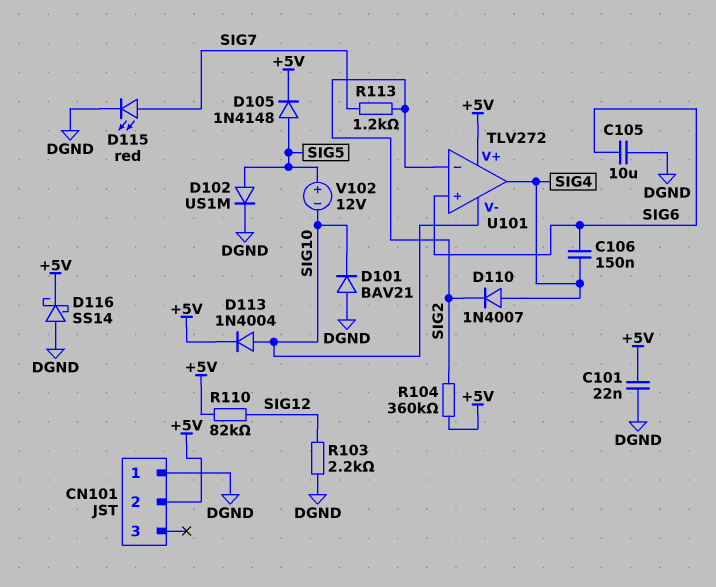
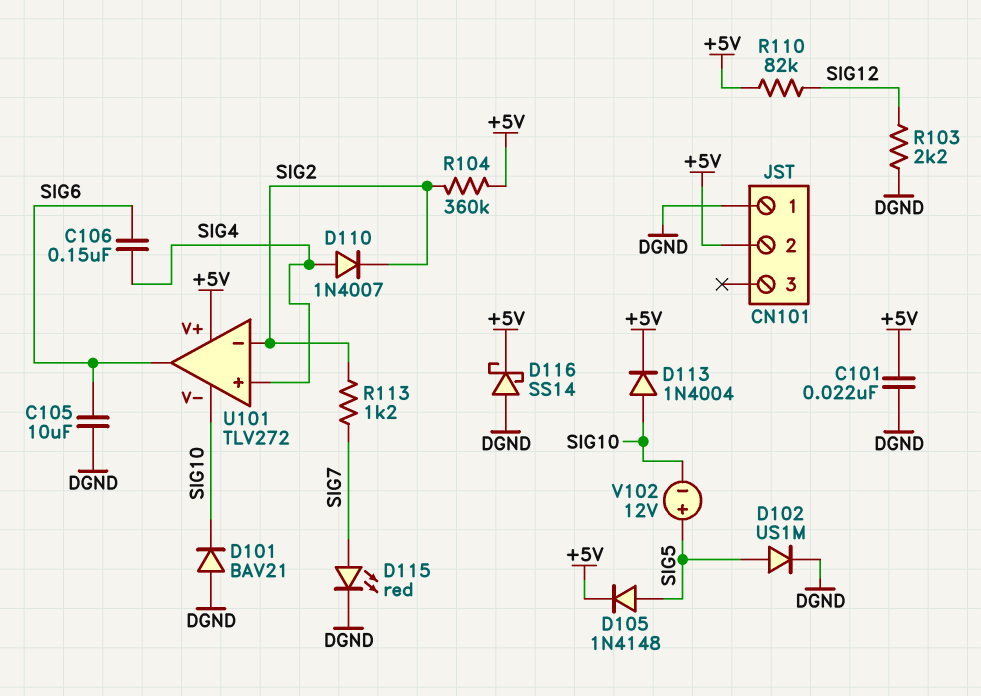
U101 pin in+: SIG6 -> SIG4
U101 pin out: SIG4 -> SIG6

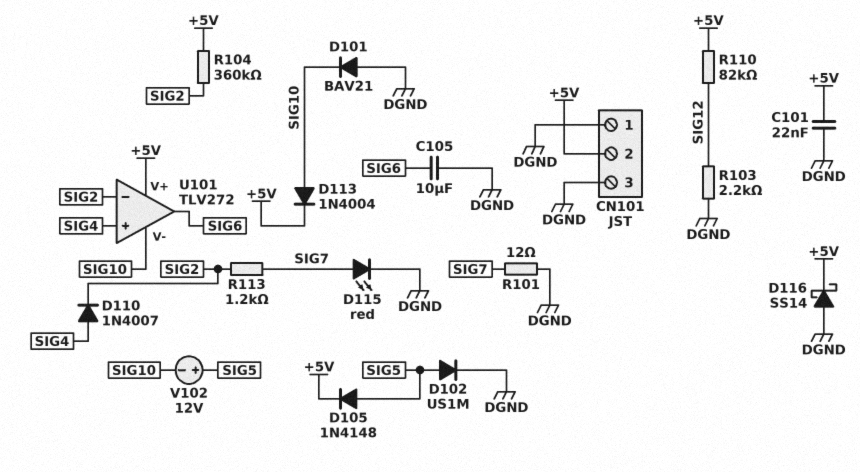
C106: 150nF (SIG4, SIG6) -> none
CN101 pin 3: none -> DGND
R101: none -> 12 (DGND, SIG7)

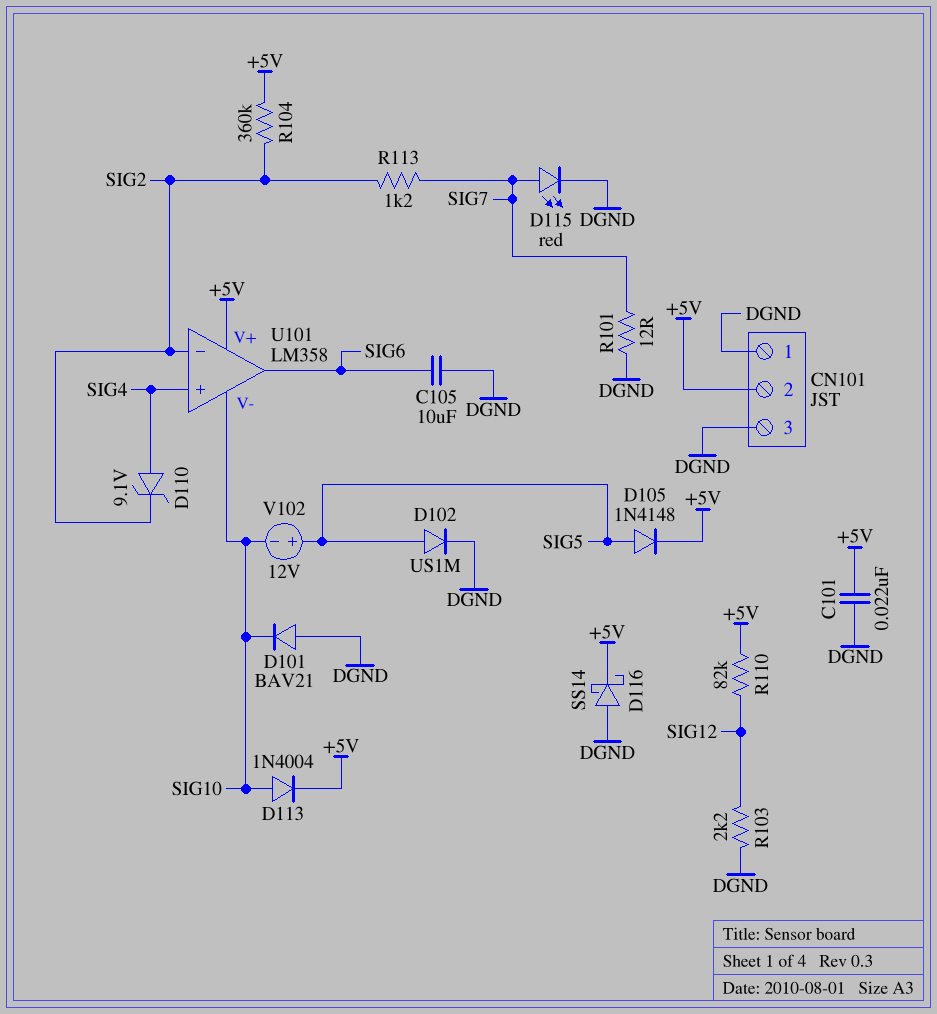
D110: diode 1N4007 (A SIG4, K SIG2) -> zener 9.1V (A SIG4, K SIG2)
U101: TLV272 -> LM358

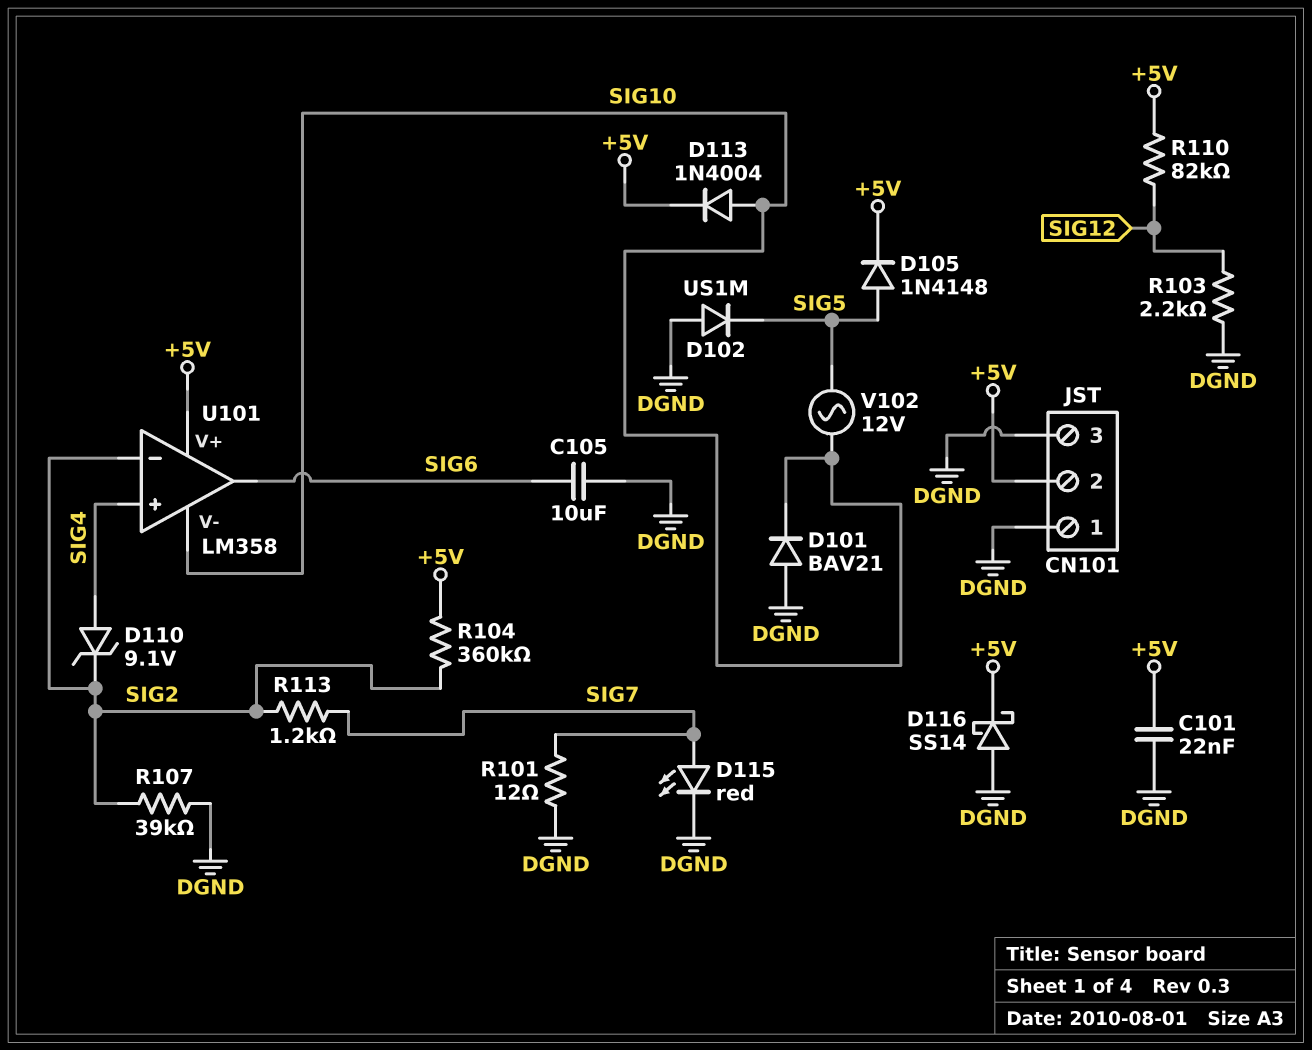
D102: diode US1M (A SIG5, K DGND) -> diode US1M (A DGND, K SIG5)
R107: none -> 39k (DGND, SIG2)
V102: 12V (plus SIG5, minus SIG10) -> AC 12V (SIG5, SIG10)

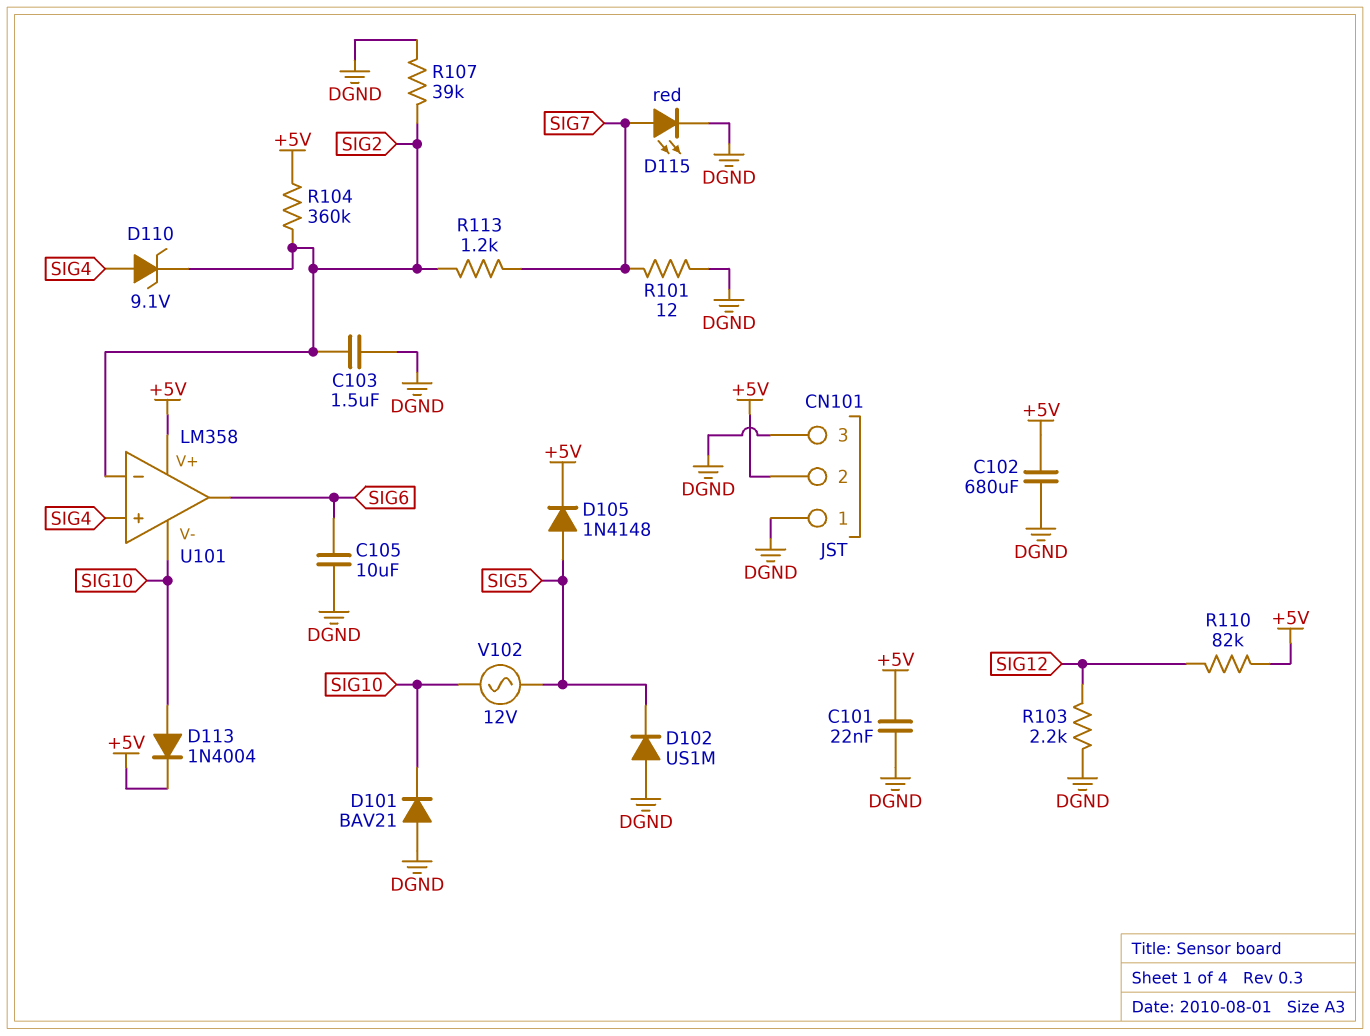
C102: none -> 680uF (+5V, DGND)
C103: none -> 1.5uF (DGND, SIG2)
D116: schottky SS14 (A DGND, K +5V) -> none

